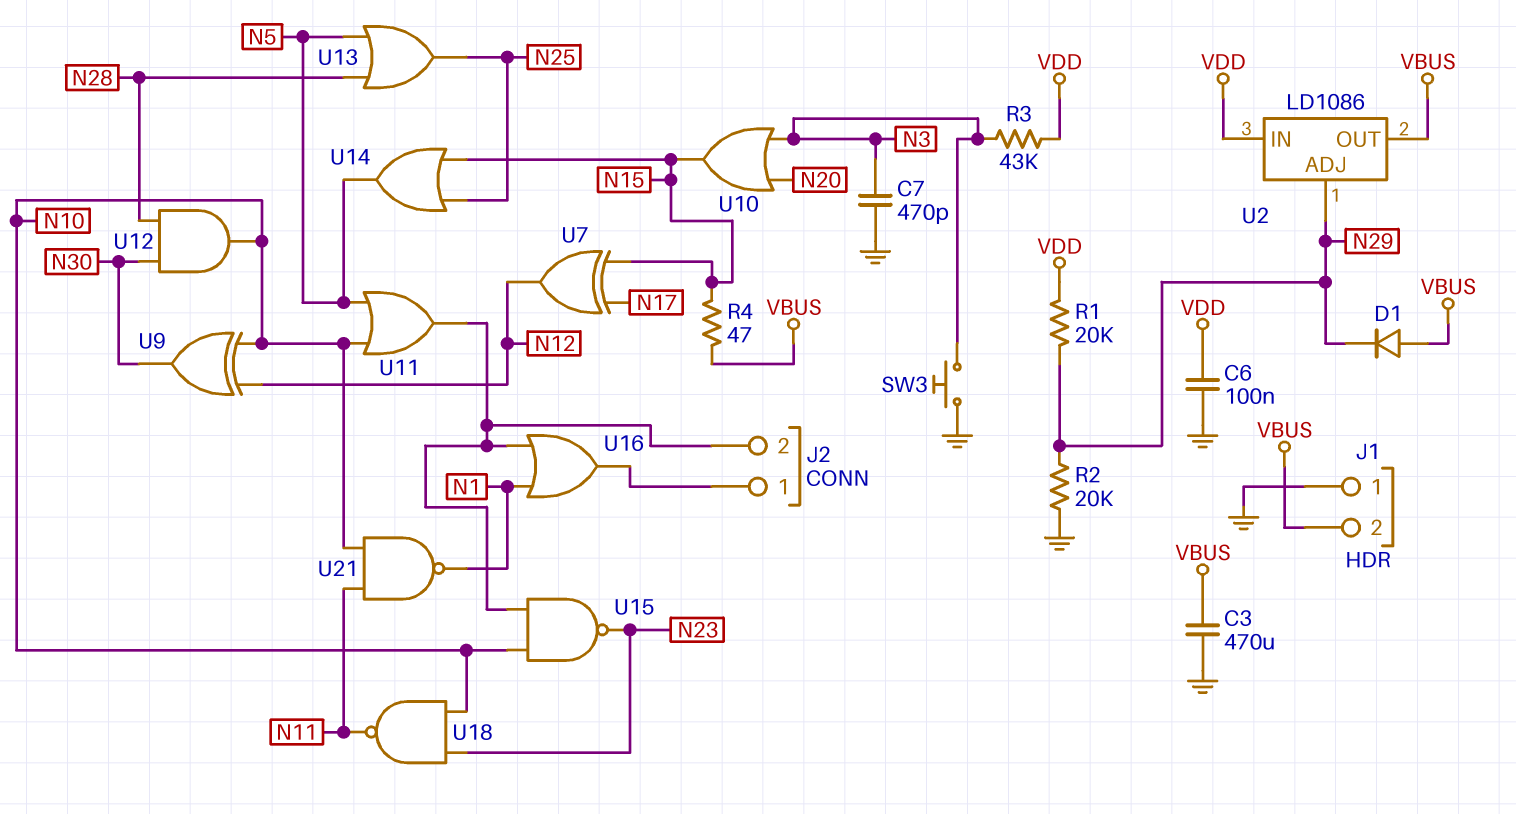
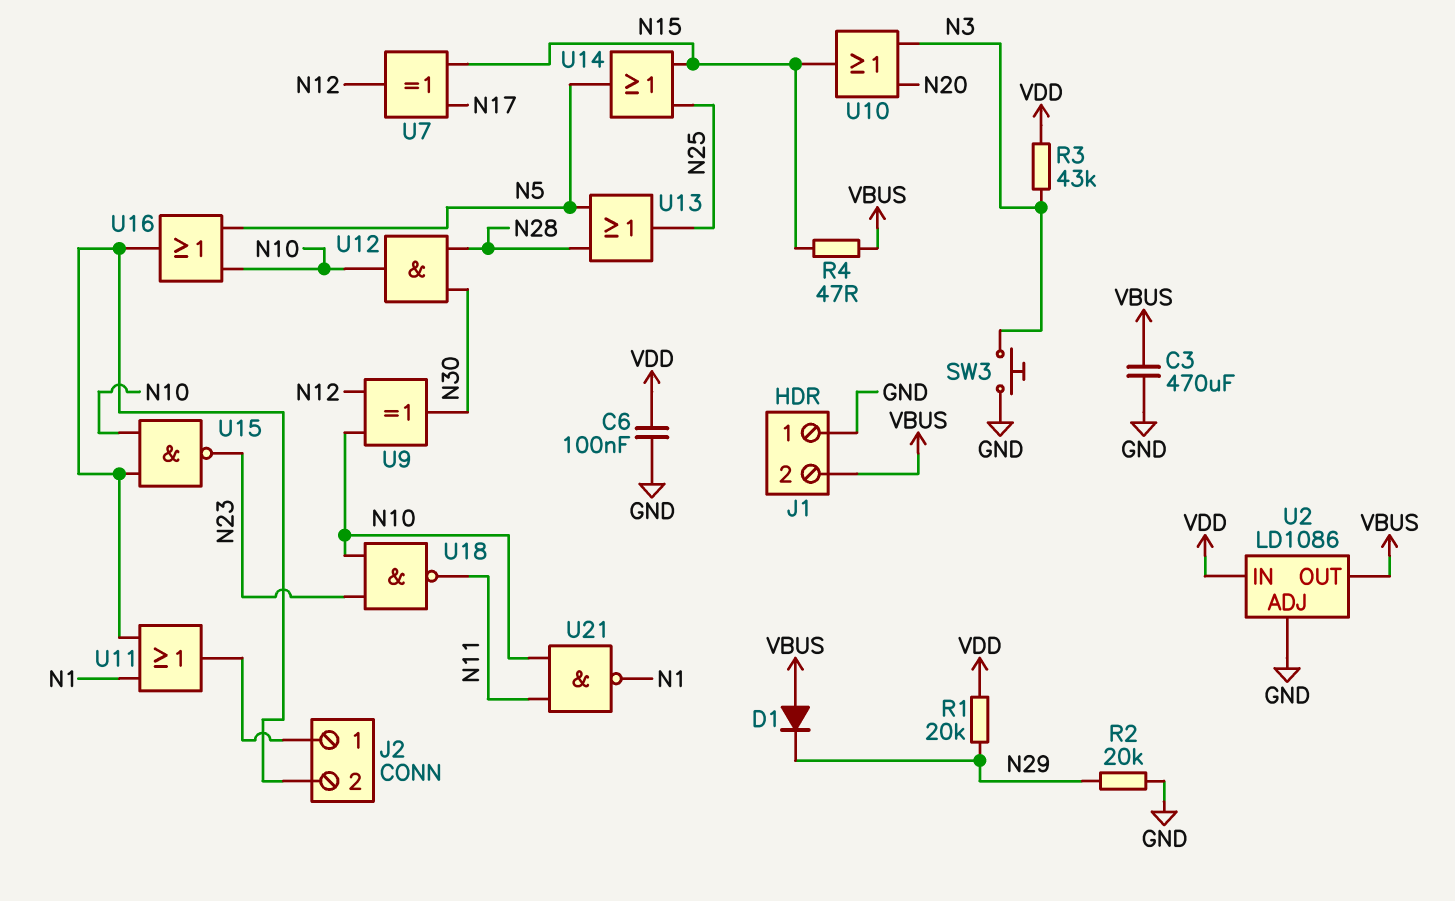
C7: 470pF (GND, N3) -> none
U2 pin ADJ: N29 -> GND
U11: OR (in N5, in N10, out J2/2) -> OR (in J2/2, in N1, out J2/1)
U16: OR (in J2/2, in N1, out J2/1) -> OR (in N5, in N10, out J2/2)

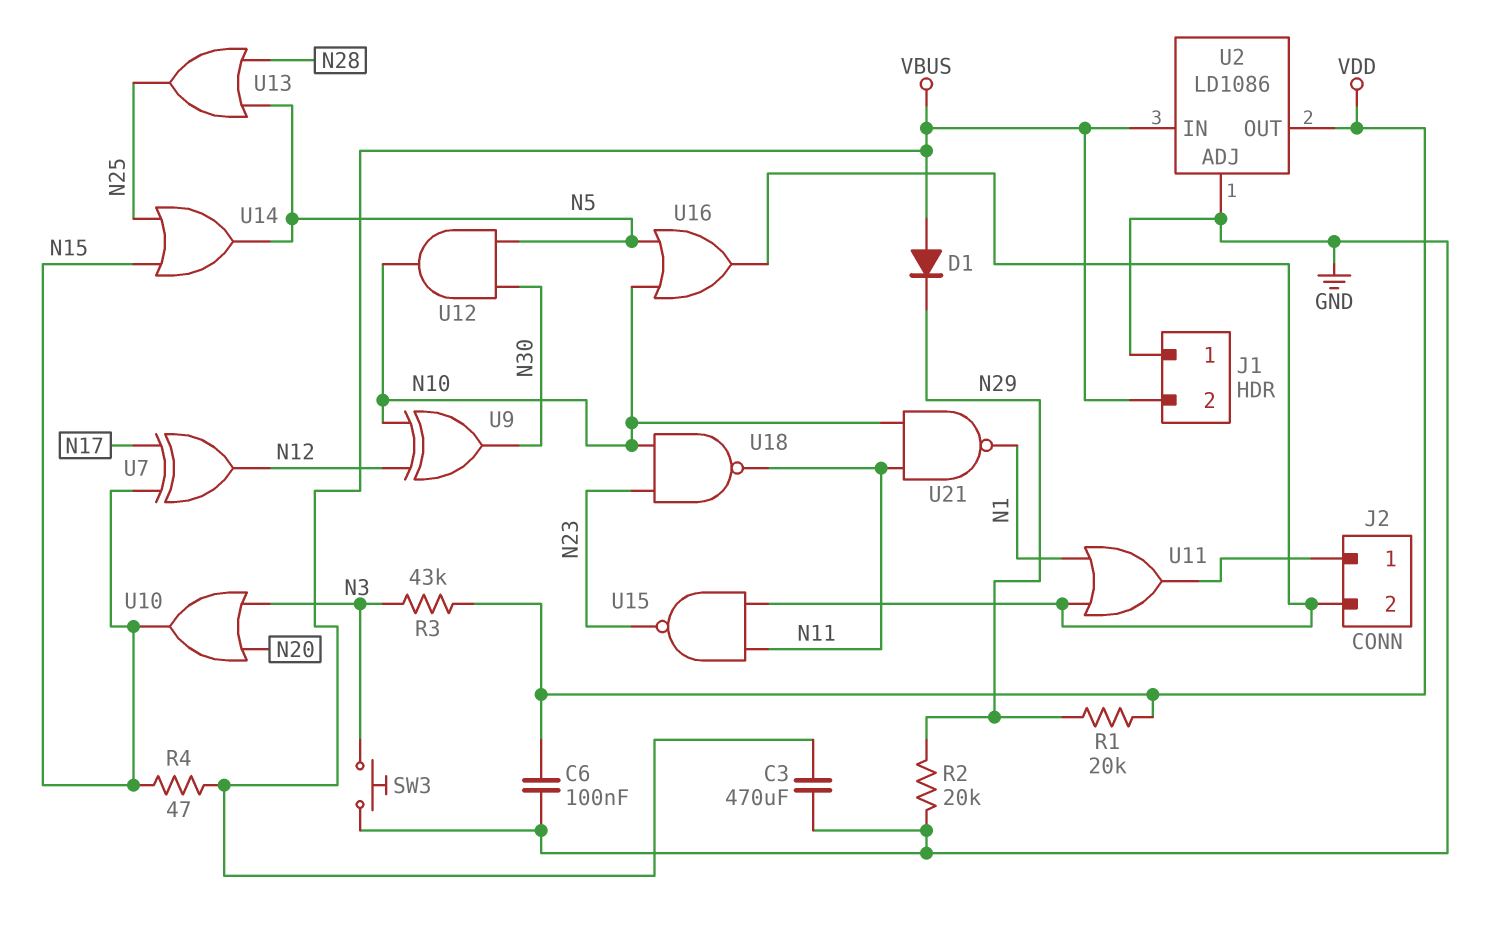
U2 pin IN: VDD -> VBUS
U2 pin OUT: VBUS -> VDD
U12: AND (in N28, in N30, out N10) -> AND (in N5, in N30, out N10)
U15: NAND (in J2/2, in N10, out N23) -> NAND (in J2/2, in N11, out N23)

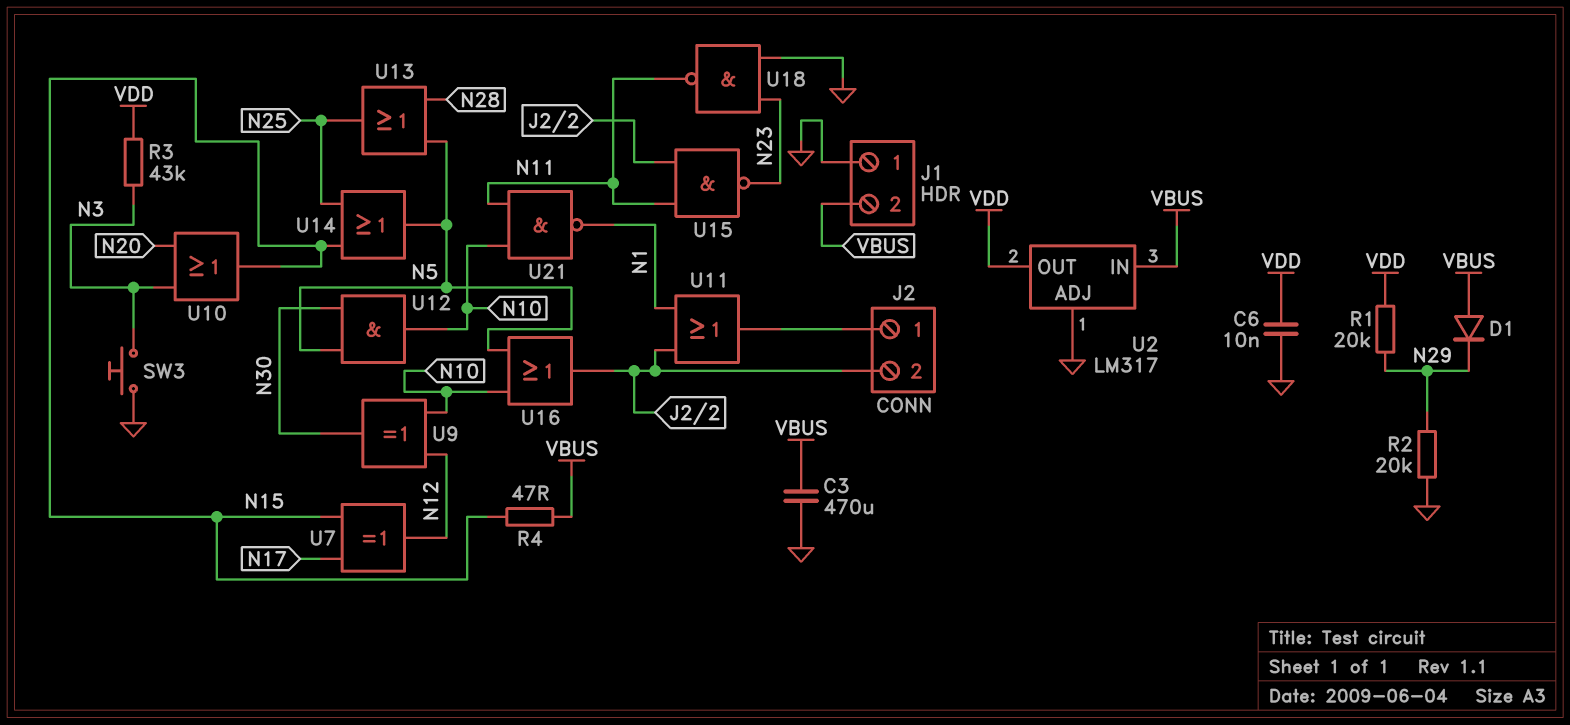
C6: 100nF (GND, VDD) -> 10nF (GND, VDD)
U2: LD1086 -> LM317
U18: NAND (in N10, in N23, out N11) -> NAND (in GND, in N23, out N11)

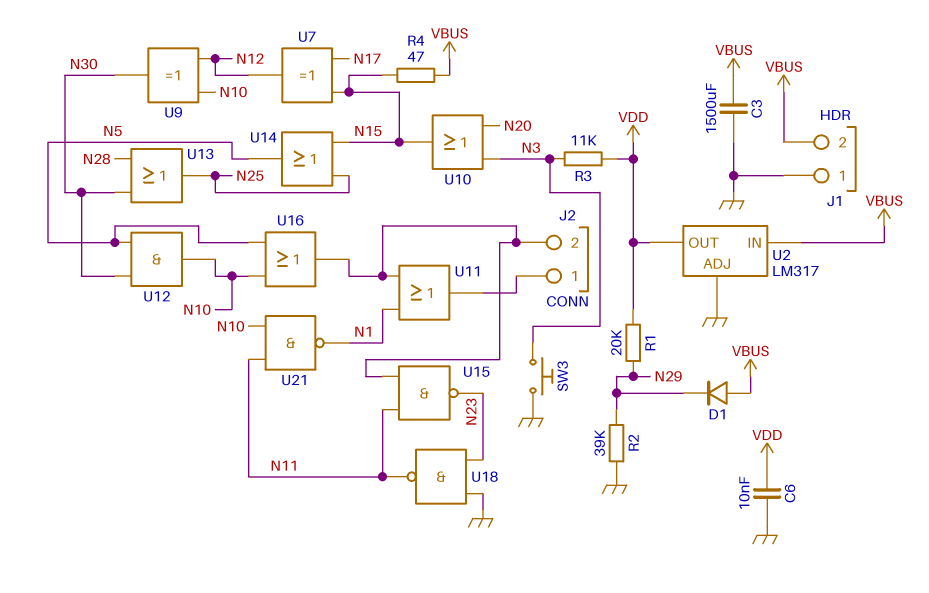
C3: 470uF (GND, VBUS) -> 1500uF (GND, VBUS)
R2: 20k (GND, N29) -> 39k (GND, N29)
R3: 43k (N3, VDD) -> 11k (N3, VDD)
U13: OR (in N5, in N28, out N25) -> OR (in N28, in N30, out N25)

